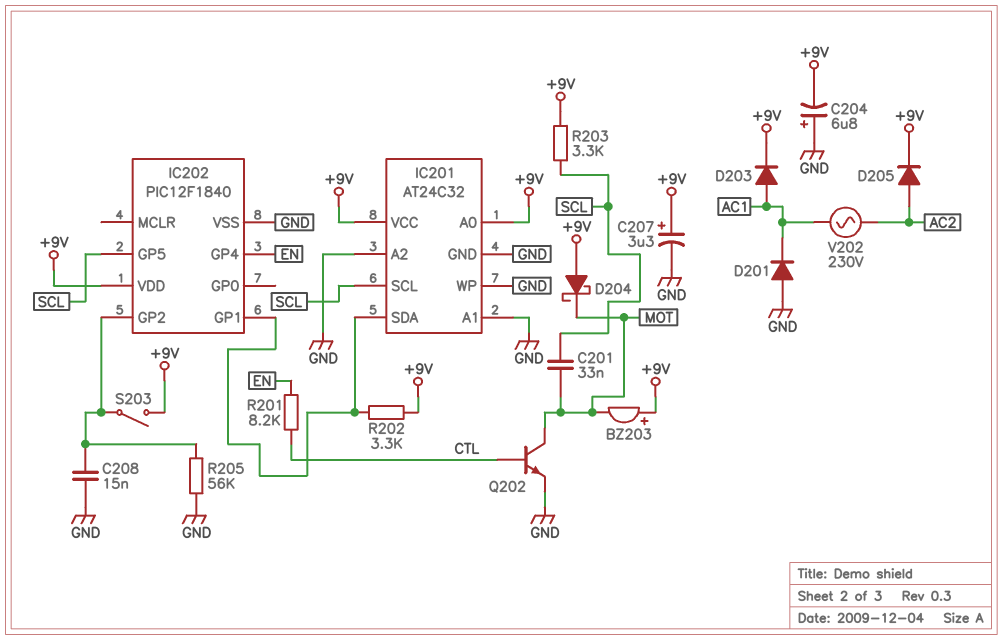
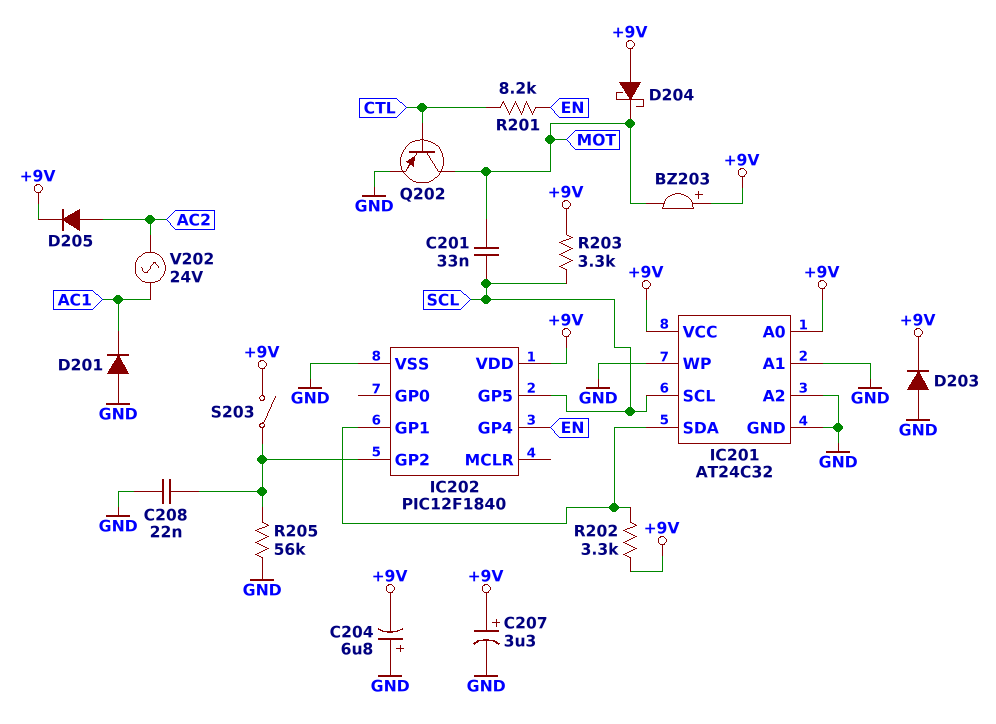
C208: 15nF (GND, IC202/GP2) -> 22nF (GND, IC202/GP2)
D203: diode (A AC1, K +9V) -> diode (A GND, K +9V)
Q202: NPN (B CTL, C MOT, E GND) -> PNP (B CTL, C MOT, E GND)
V202: AC 230V (AC1, AC2) -> AC 24V (AC1, AC2)

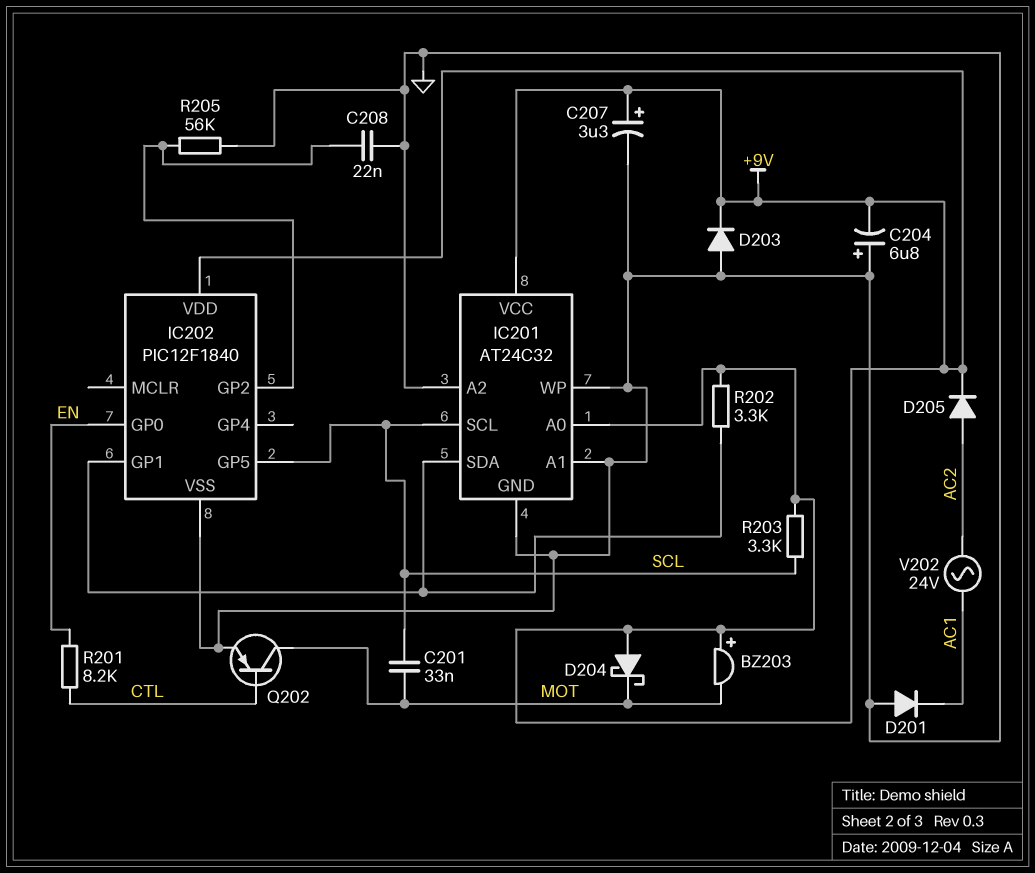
IC202 pin GP0: none -> EN
IC202 pin GP4: EN -> none
S203: switch (+9V, IC202/GP2) -> none

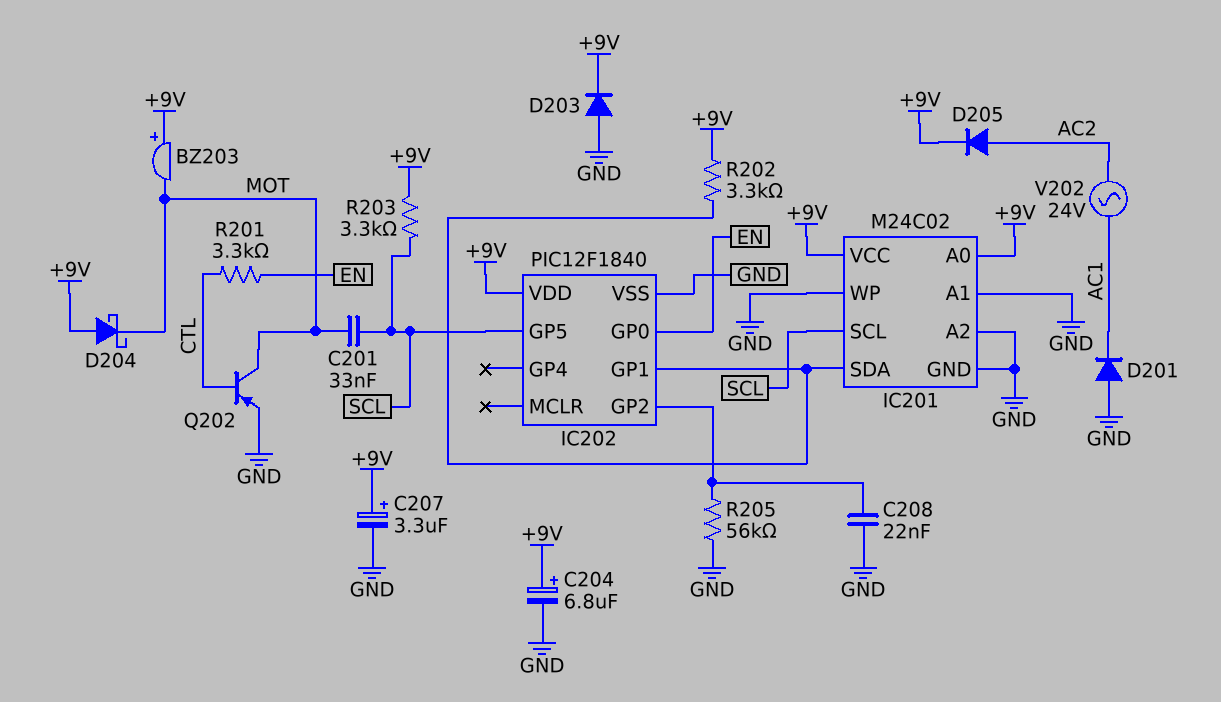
C204: 6.8uF (plus GND, minus +9V) -> 6.8uF (plus +9V, minus GND)
IC201: AT24C32 -> M24C02
R201: 8.2k (CTL, EN) -> 3.3k (CTL, EN)

